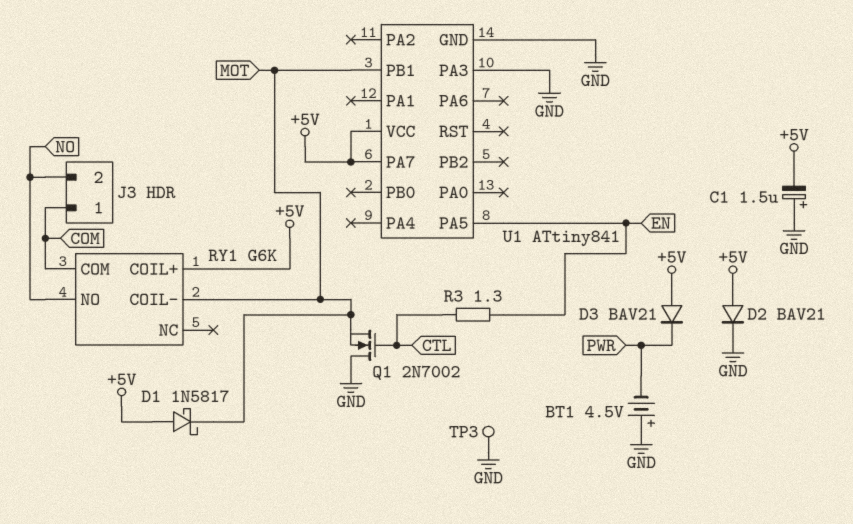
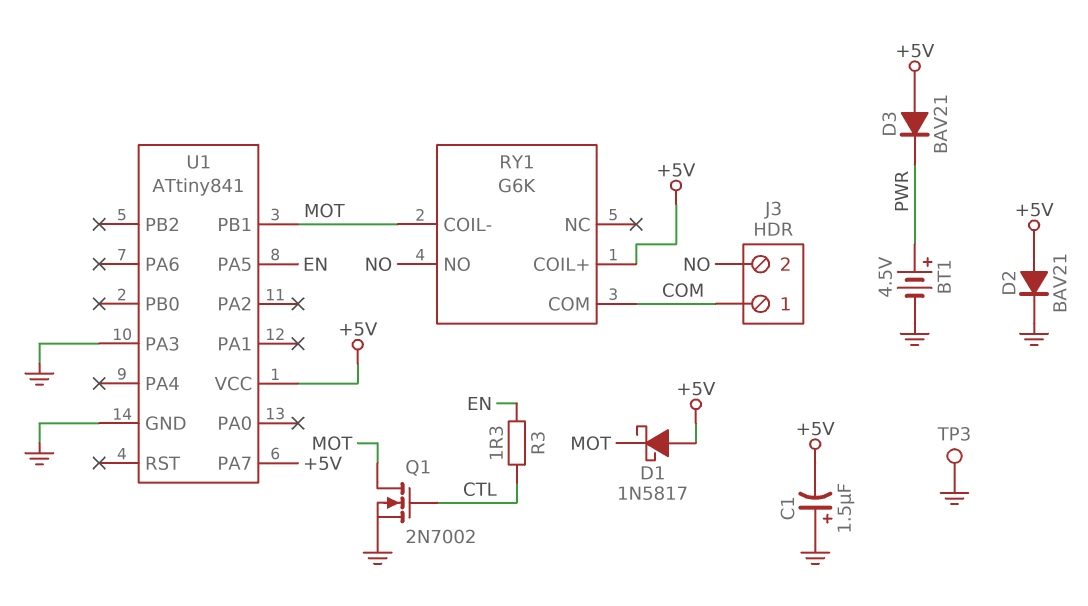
BT1: 4.5V (plus GND, minus PWR) -> 4.5V (plus PWR, minus GND)
Q1: NMOS 2N7002 (G CTL, D GND, S MOT) -> NMOS 2N7002 (G CTL, D MOT, S GND)

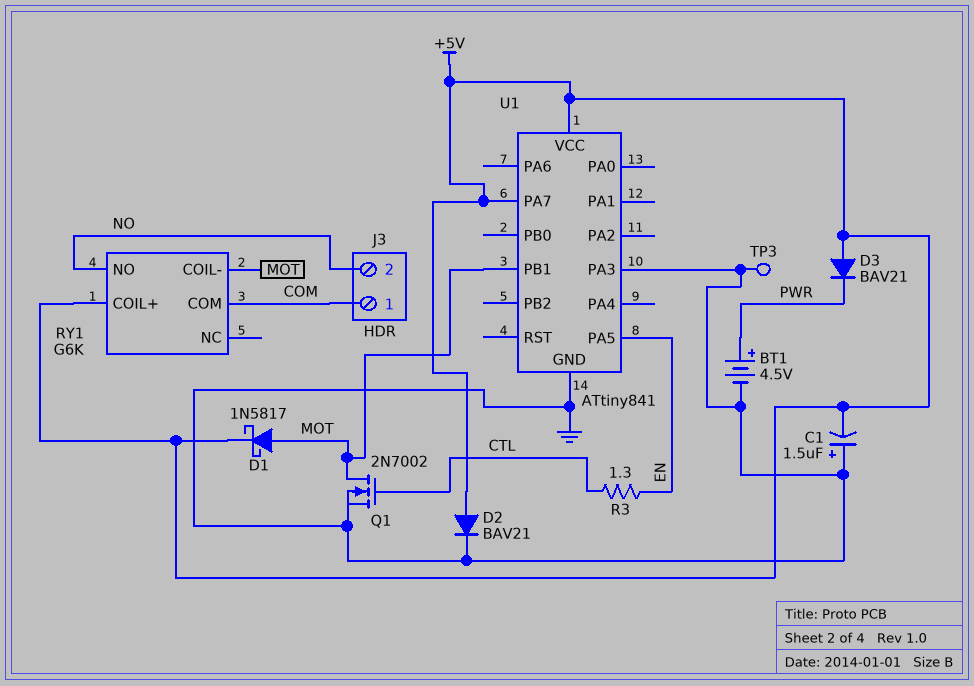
D1: schottky 1N5817 (A +5V, K MOT) -> schottky 1N5817 (A MOT, K +5V)

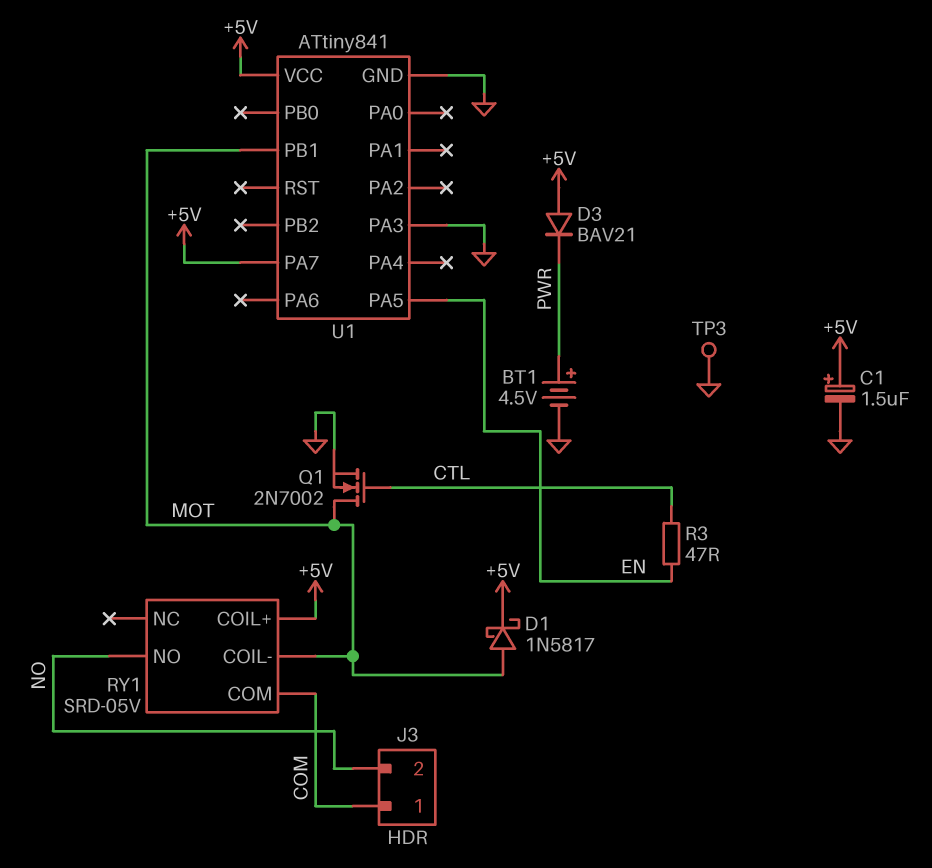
C1: 1.5uF (plus GND, minus +5V) -> 1.5uF (plus +5V, minus GND)
D2: diode BAV21 (A +5V, K GND) -> none
R3: 1.3 (CTL, EN) -> 47 (CTL, EN)
RY1: G6K -> SRD-05V

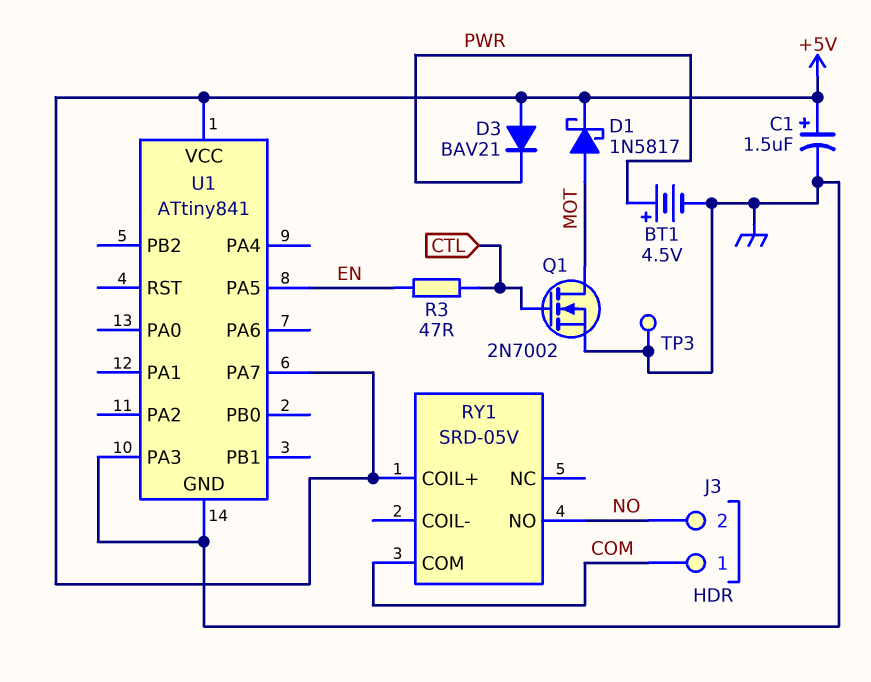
RY1 pin COIL-: MOT -> none
U1 pin PB1: MOT -> none

